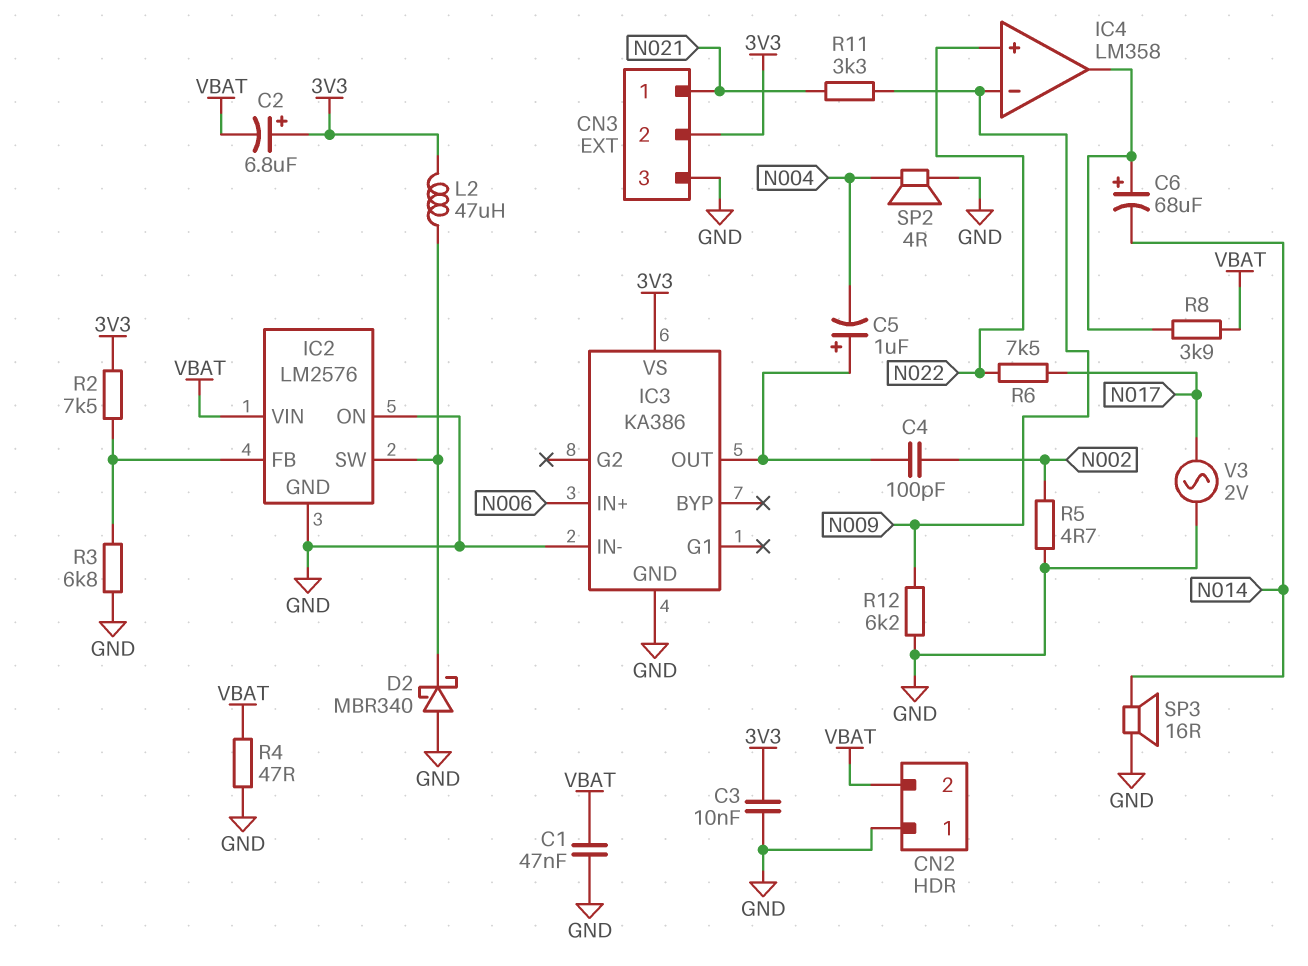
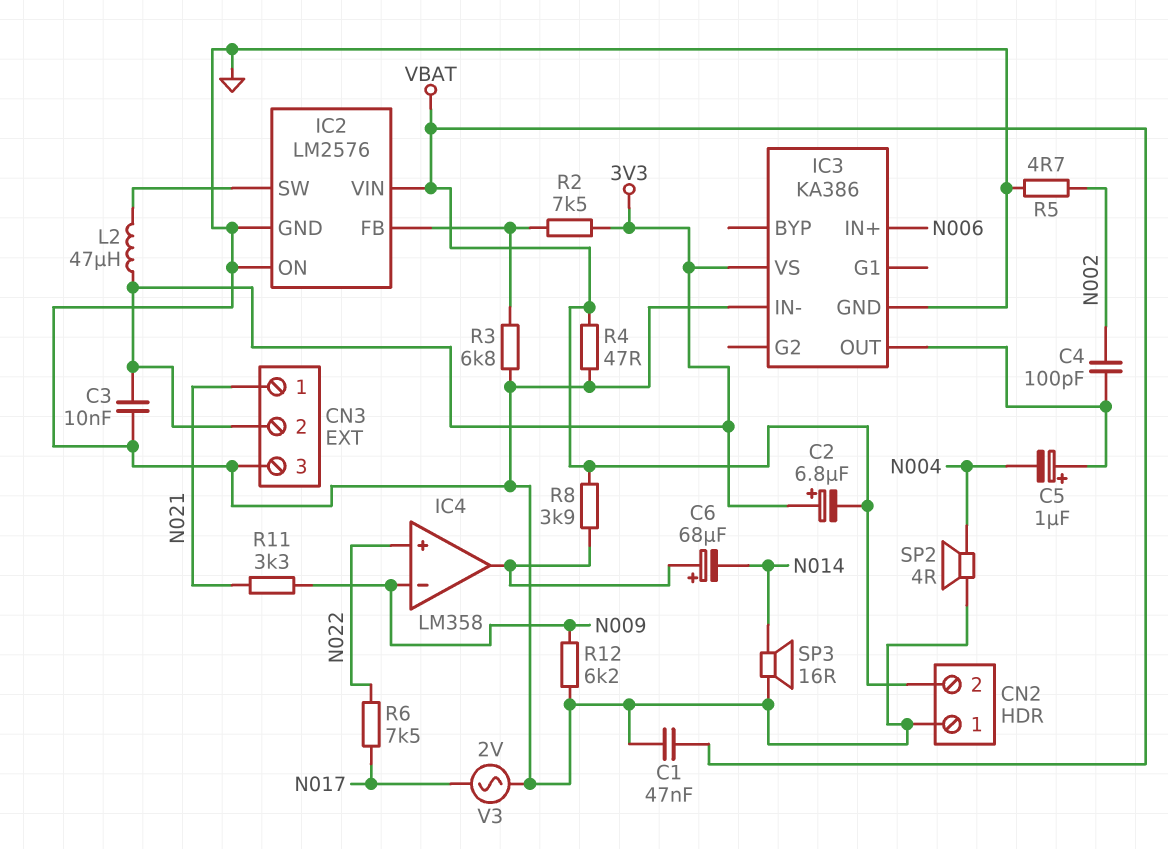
D2: schottky MBR340 (A GND, K IC2/SW) -> none

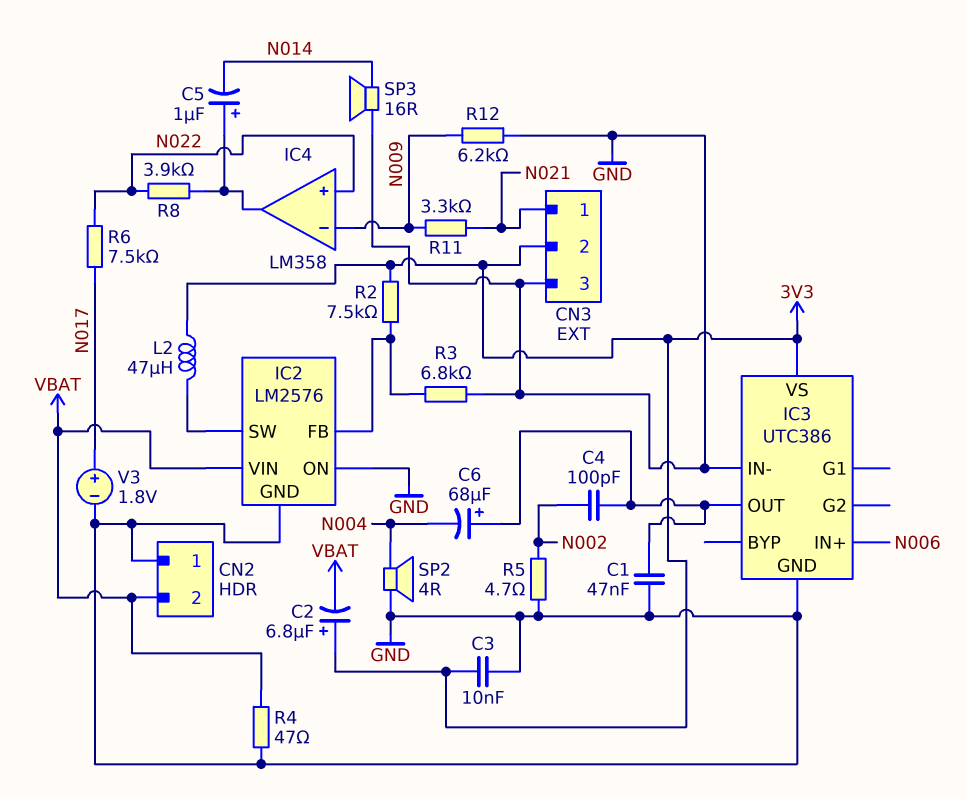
C1: 47nF (GND, VBAT) -> 47nF (GND, IC3/OUT)
C5: 1uF (plus IC3/OUT, minus N004) -> 1uF (plus IC4/out, minus N014)
C6: 68uF (plus IC4/out, minus N014) -> 68uF (plus IC3/OUT, minus N004)
IC3: KA386 -> UTC386
R8: 3.9k (IC4/out, VBAT) -> 3.9k (IC4/out, N022)
V3: AC 2V (GND, N017) -> 1.8V (plus N017, minus GND)

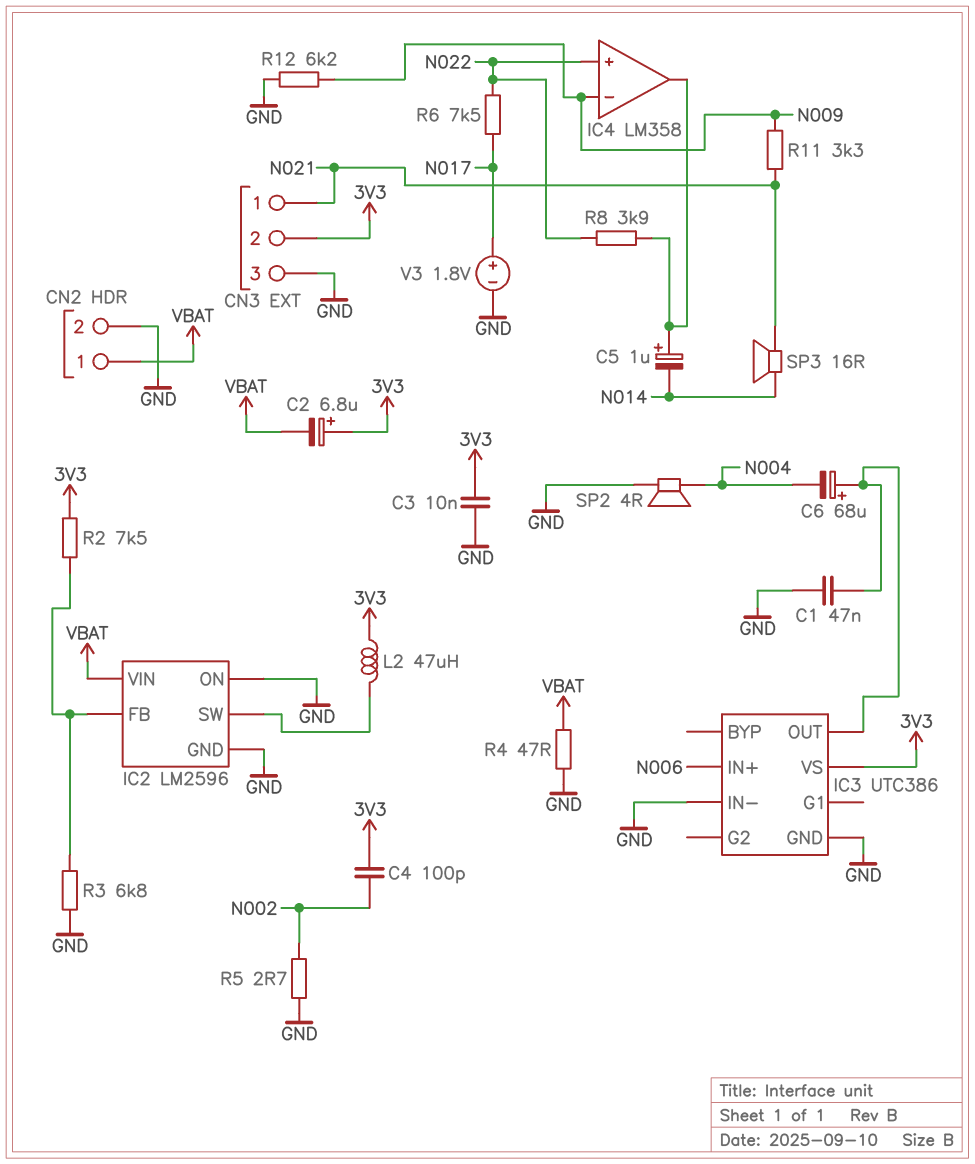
C4: 100pF (IC3/OUT, N002) -> 100pF (3V3, N002)
CN2 pin 1: GND -> VBAT
CN2 pin 2: VBAT -> GND
IC2: LM2576 -> LM2596
R5: 4.7 (GND, N002) -> 2.7 (GND, N002)
SP3: speaker 16R (GND, N014) -> speaker 16R (N014, N021)

